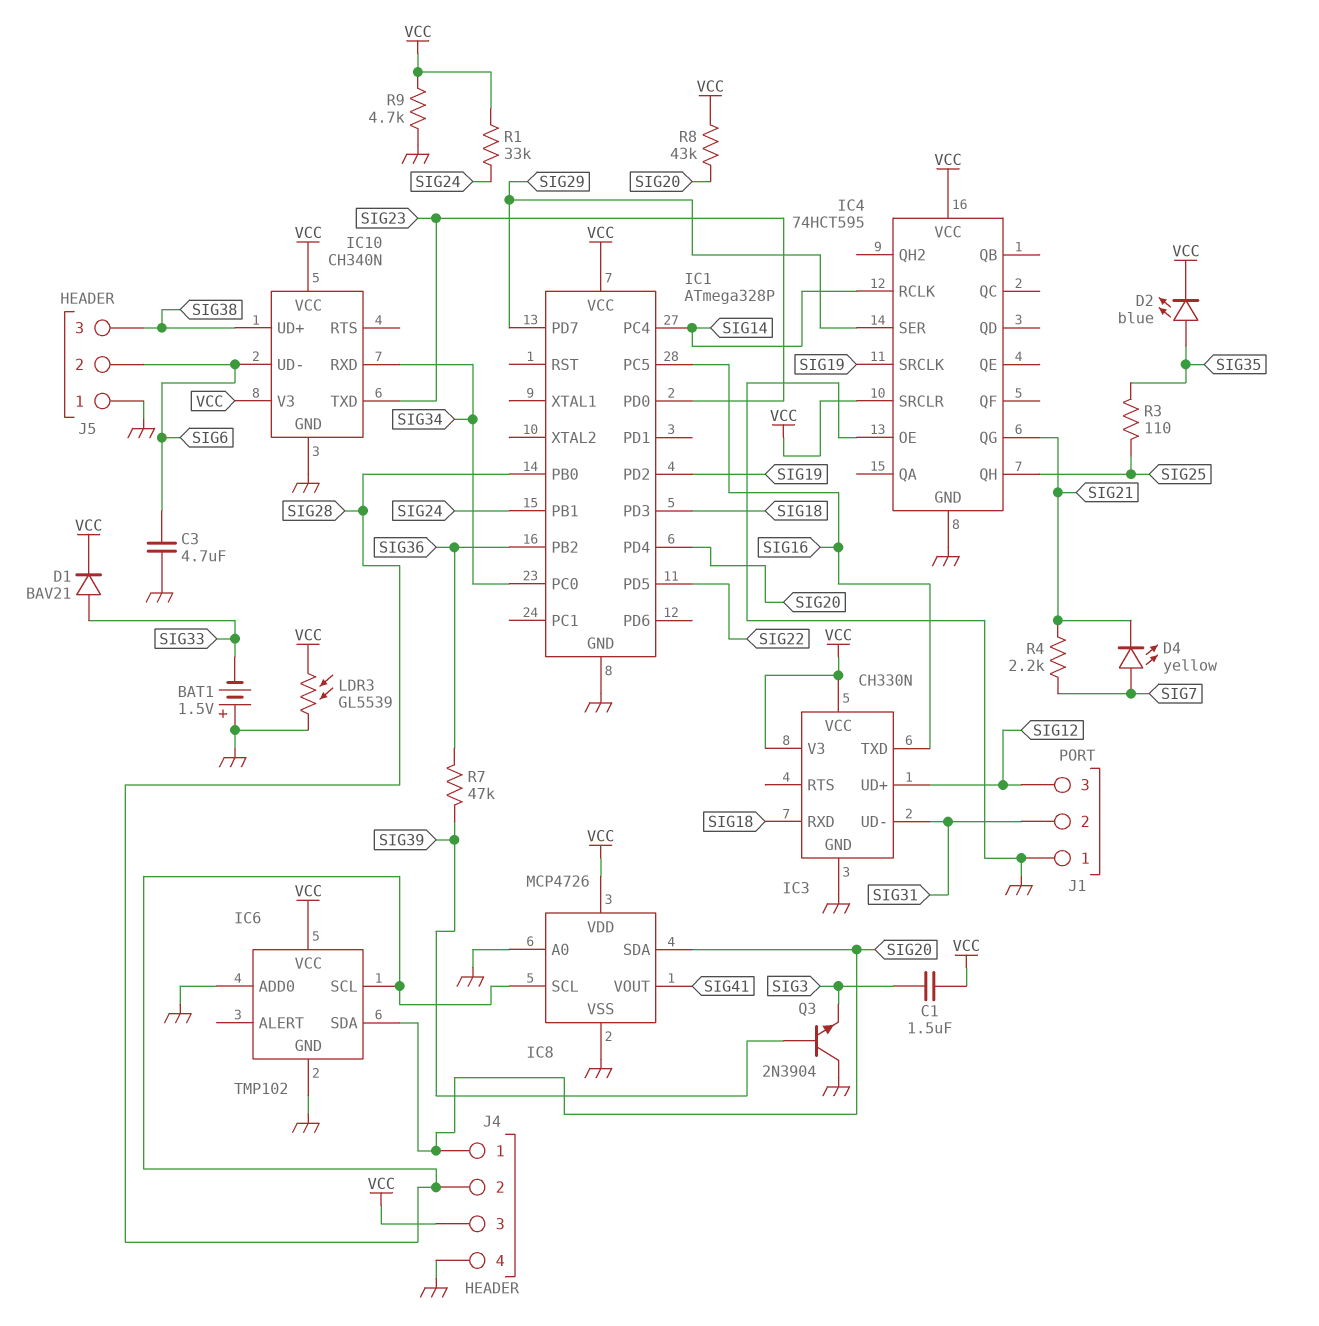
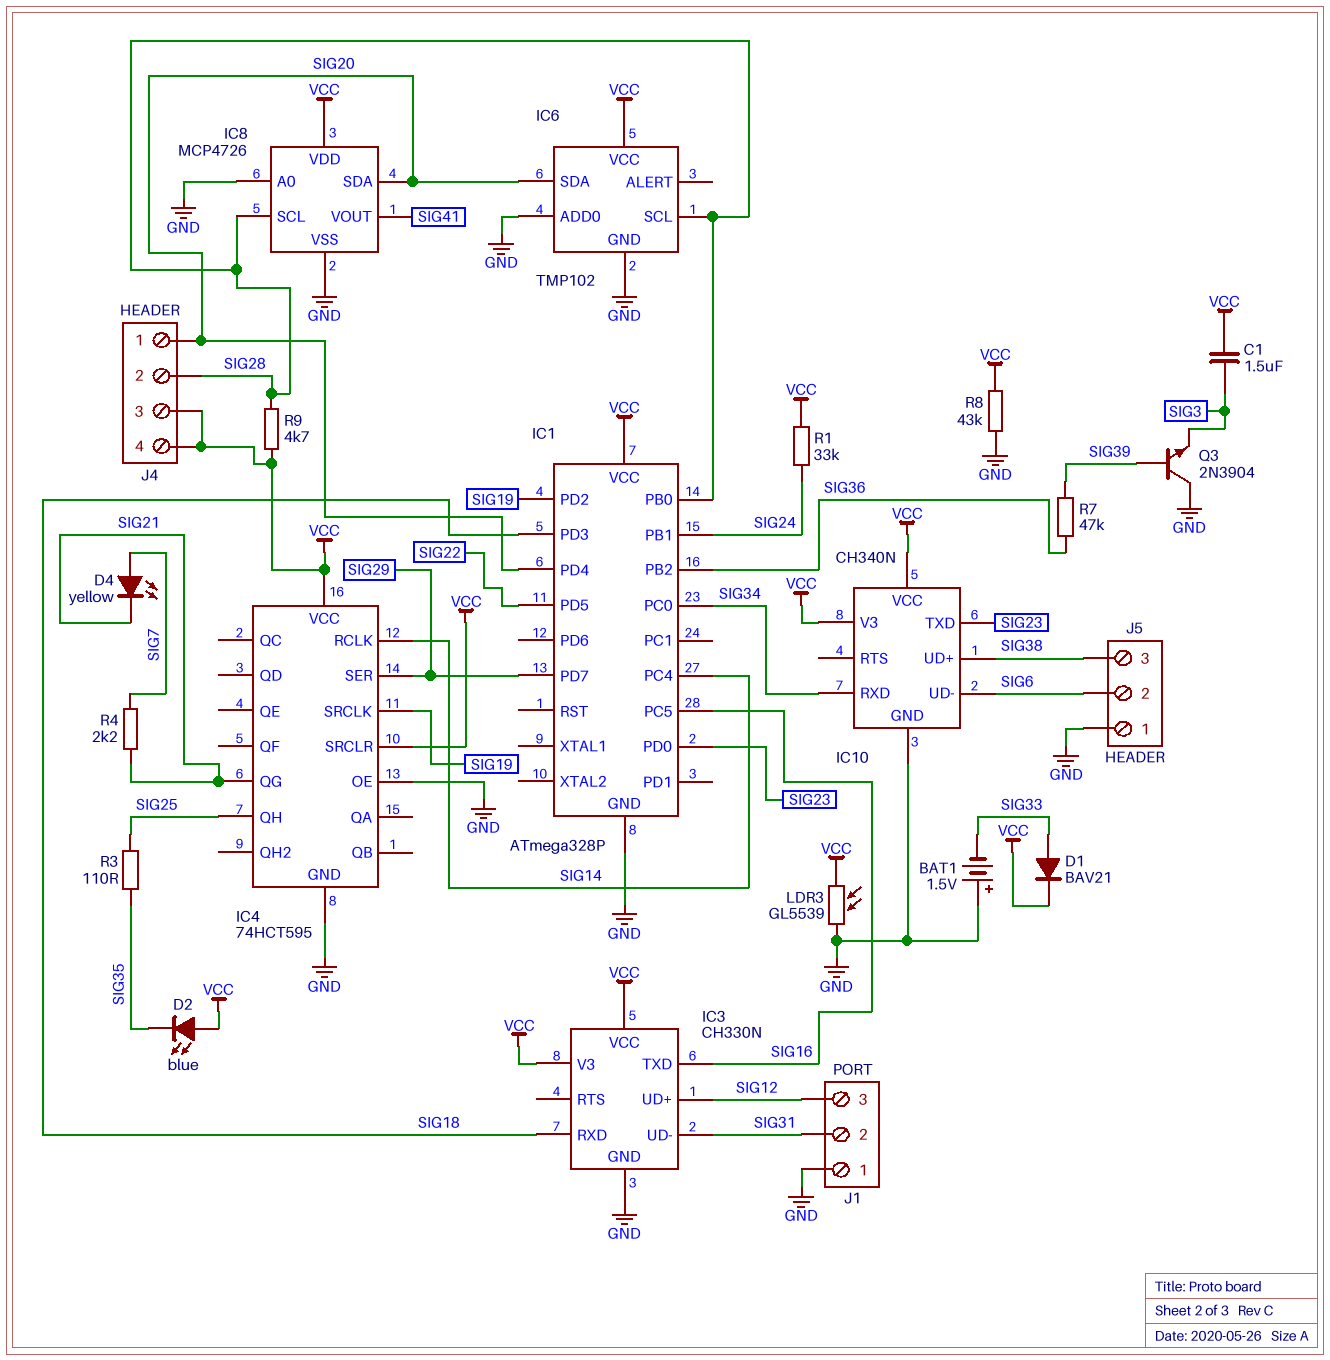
C3: 4.7uF (GND, SIG6) -> none
D2: LED blue (A SIG35, K VCC) -> LED blue (A VCC, K SIG35)
J4 pin 4: GND -> VCC
R8: 43k (SIG20, VCC) -> 43k (GND, VCC)
R9: 4.7k (GND, VCC) -> 4.7k (SIG28, VCC)

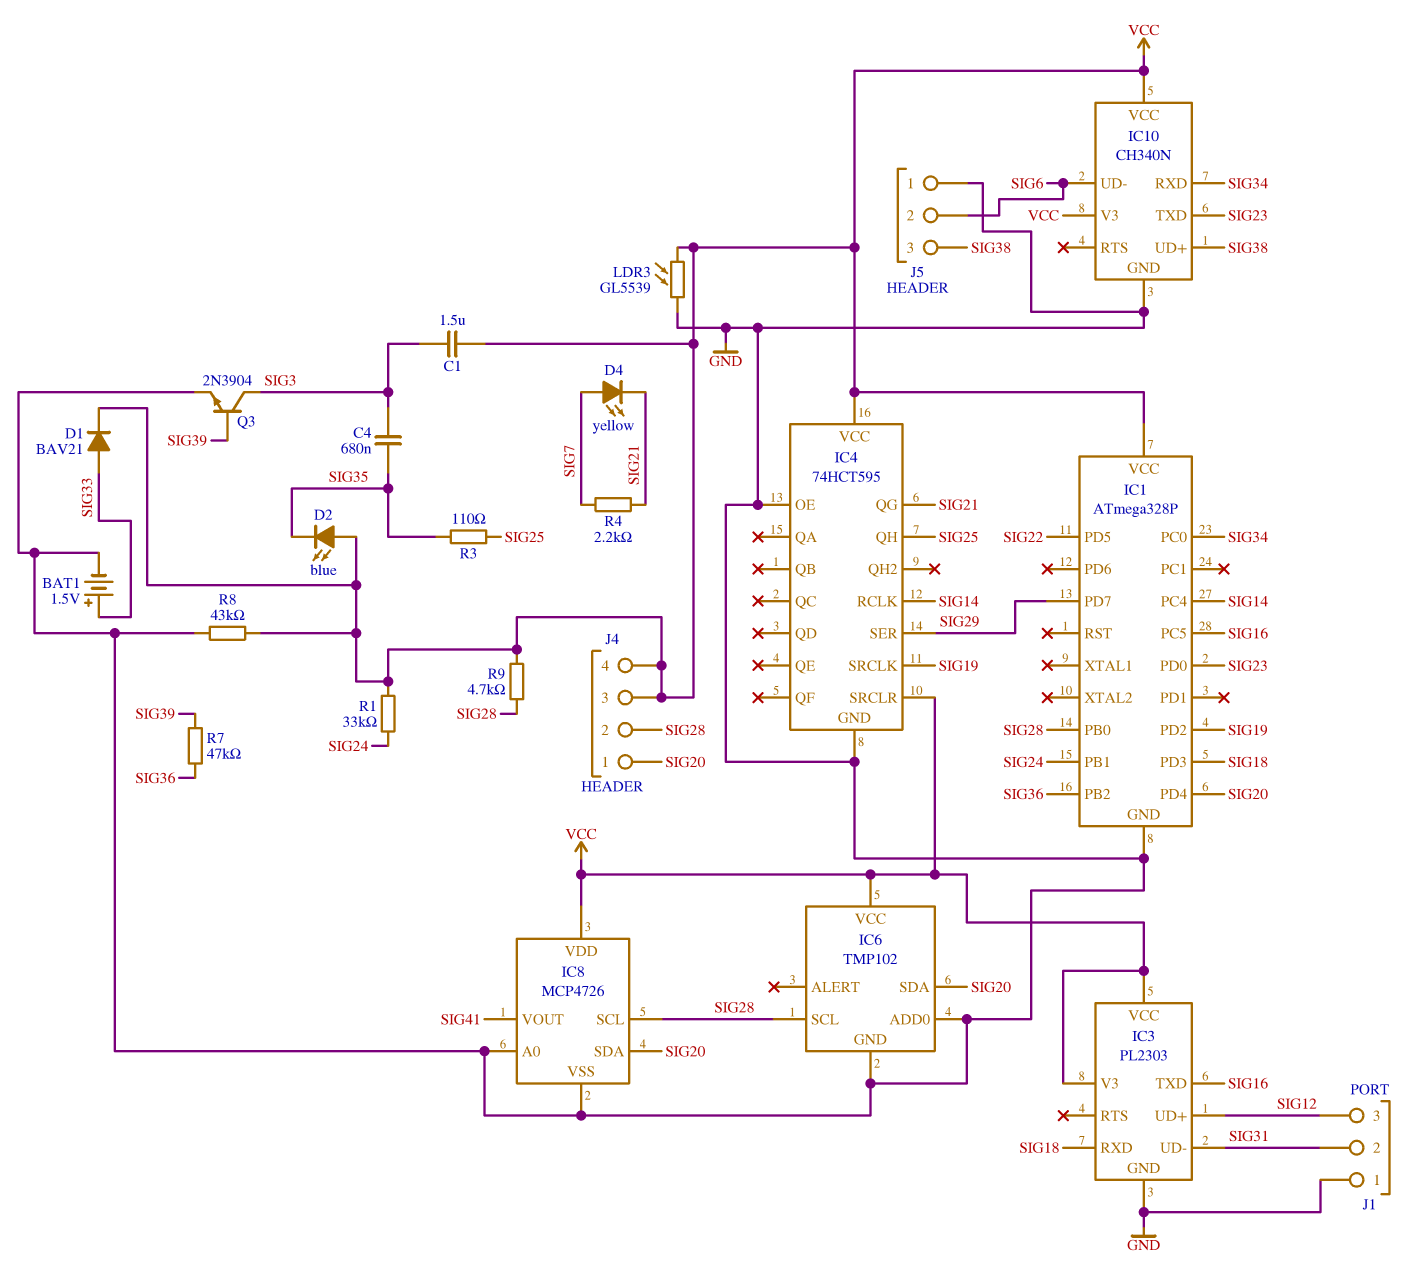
BAT1: 1.5V (plus GND, minus SIG33) -> 1.5V (plus SIG33, minus GND)
C4: none -> 680nF (SIG3, SIG35)
IC3: CH330N -> PL2303
Q3: NPN 2N3904 (B SIG39, C GND, E SIG3) -> NPN 2N3904 (B SIG39, C SIG3, E GND)

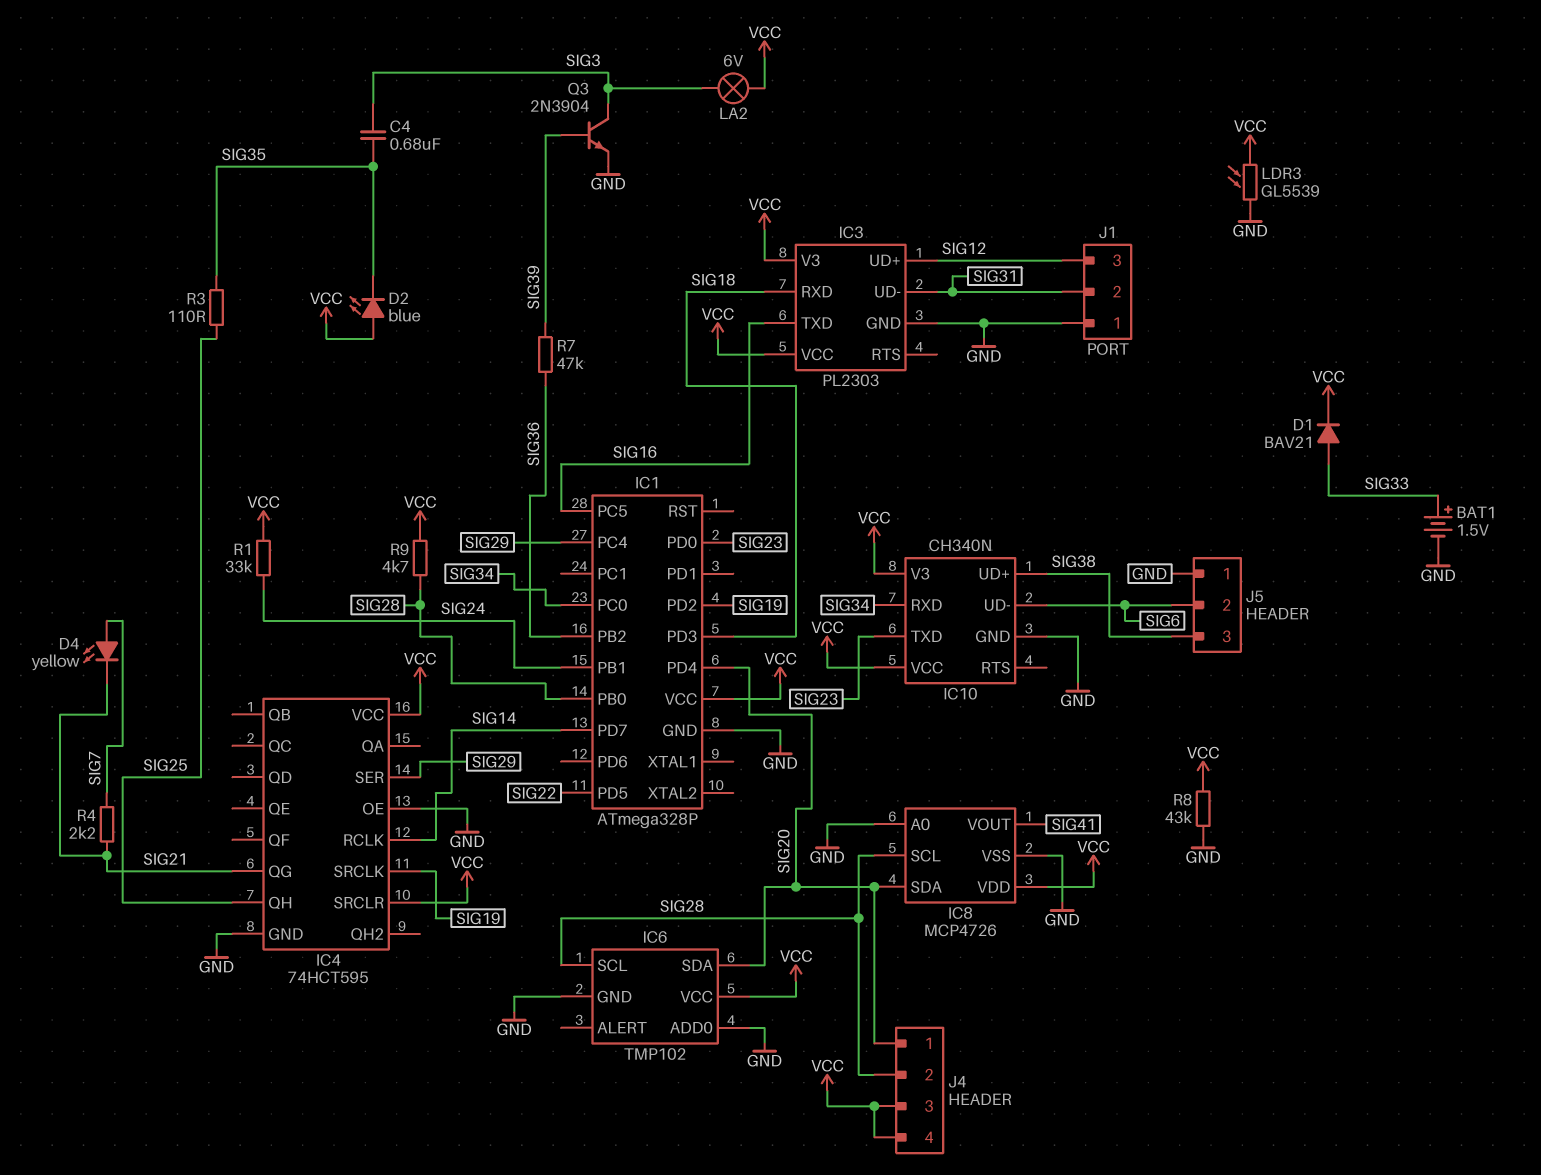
C1: 1.5uF (SIG3, VCC) -> none
IC1 pin PC4: SIG14 -> SIG29
IC1 pin PD7: SIG29 -> SIG14
LA2: none -> lamp 6V (SIG3, VCC)

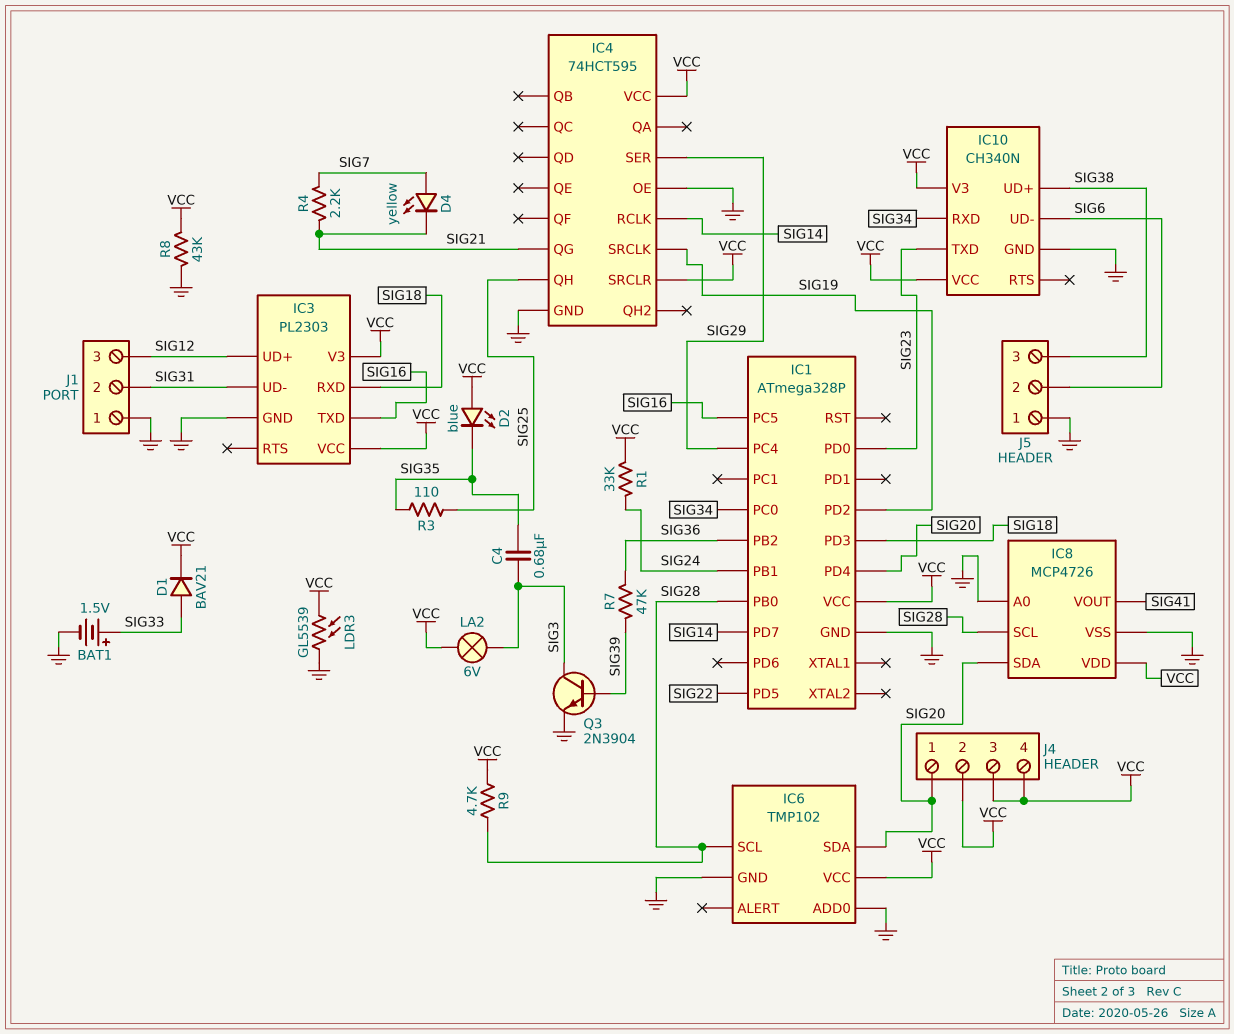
J4 pin 2: SIG28 -> VCC

